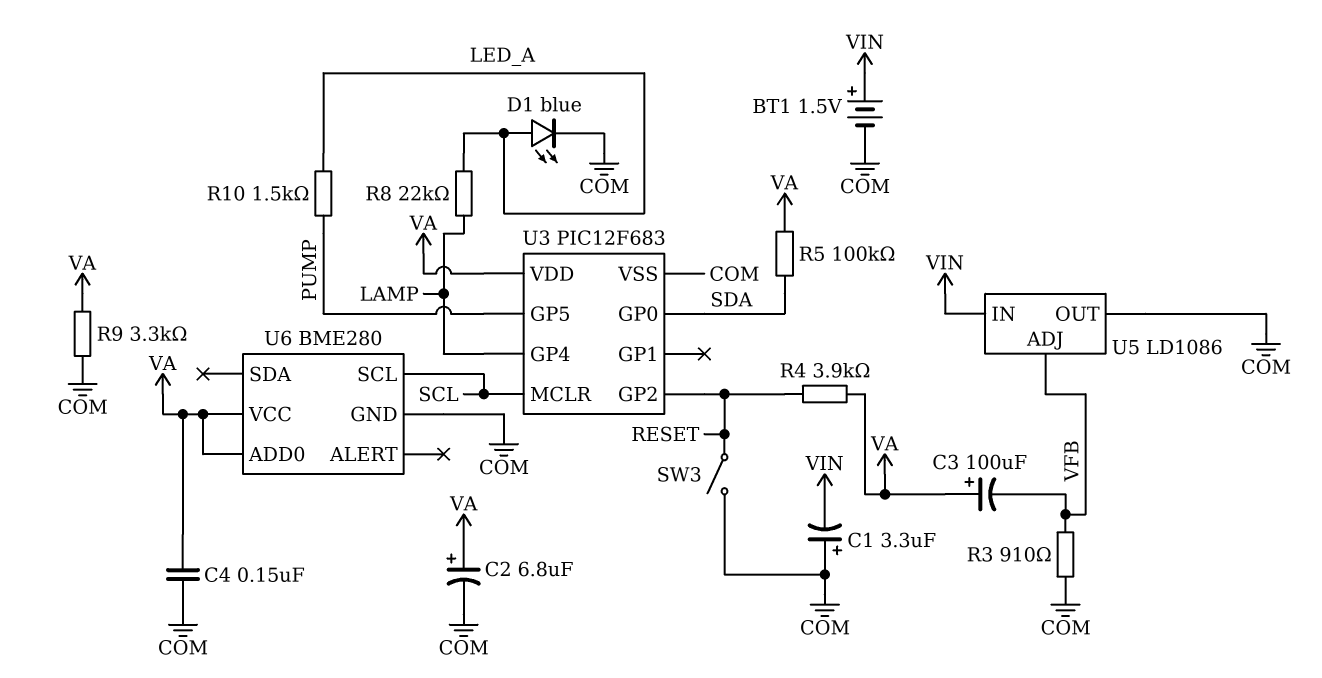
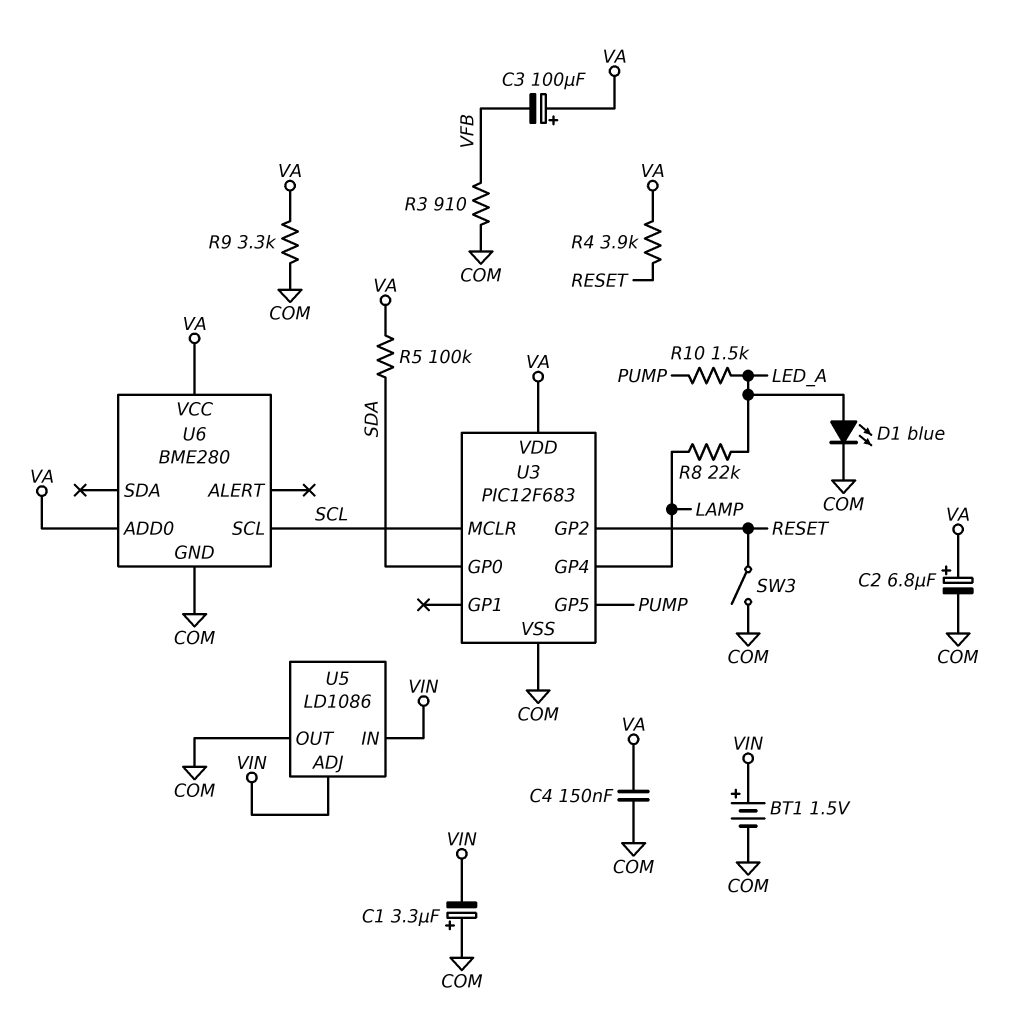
U5 pin ADJ: VFB -> VIN

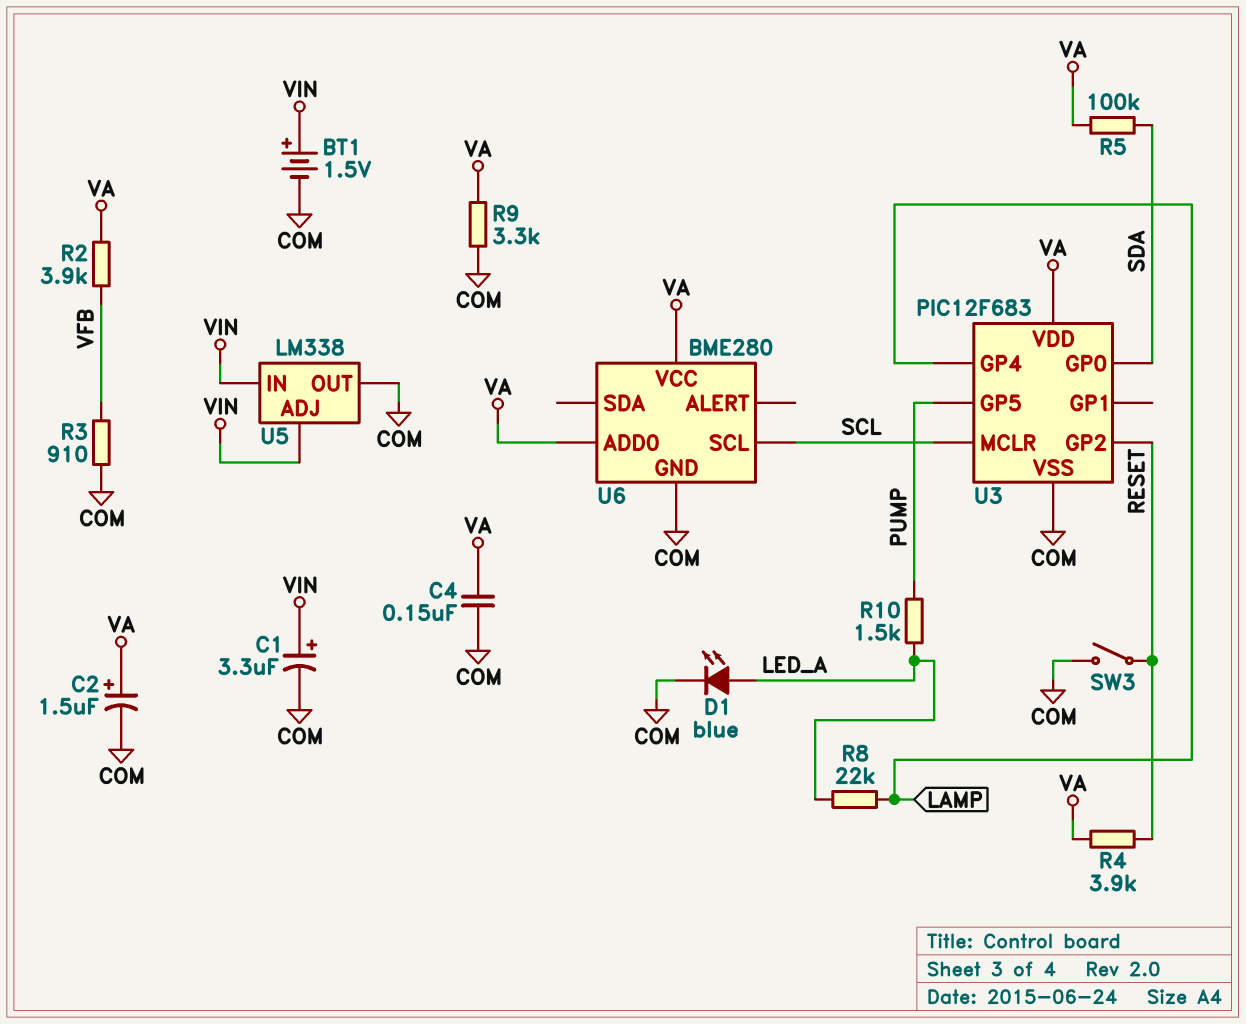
C1: 3.3uF (plus COM, minus VIN) -> 3.3uF (plus VIN, minus COM)
C2: 6.8uF (plus VA, minus COM) -> 1.5uF (plus VA, minus COM)
C3: 100uF (plus VA, minus VFB) -> none
R2: none -> 3.9k (VA, VFB)
U5: LD1086 -> LM338

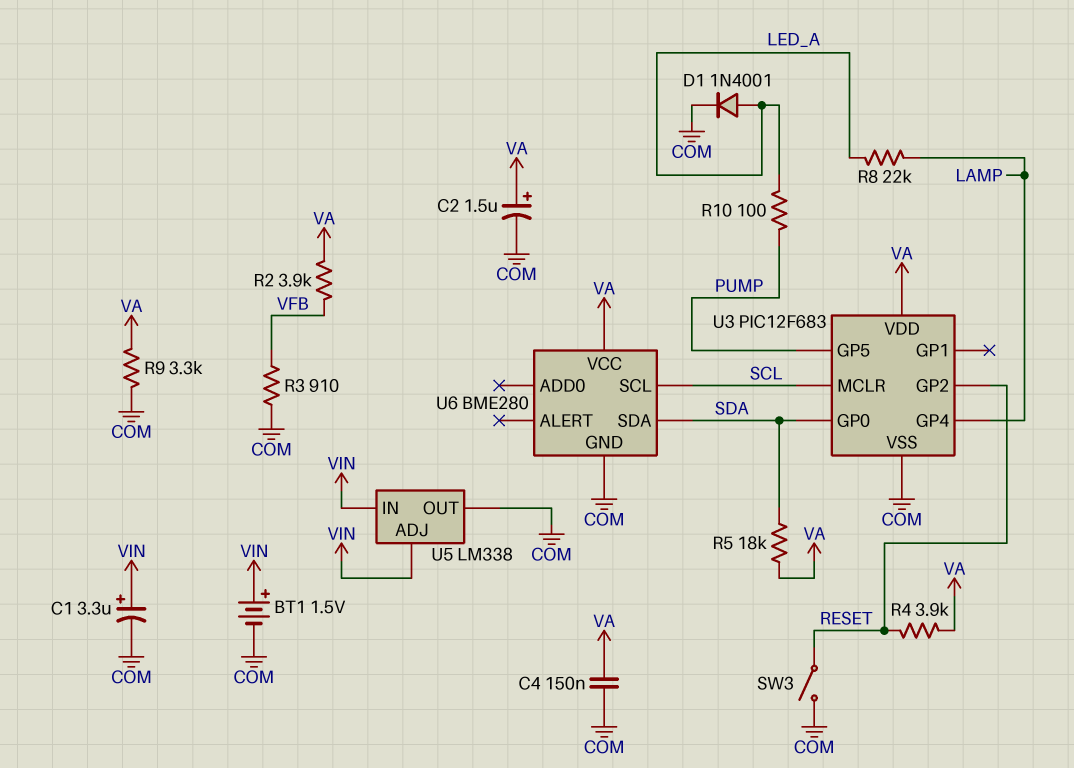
D1: LED blue (A LED_A, K COM) -> diode 1N4001 (A LED_A, K COM)
R5: 100k (SDA, VA) -> 18k (SDA, VA)
R10: 1.5k (LED_A, PUMP) -> 100 (LED_A, PUMP)
U6 pin ADD0: VA -> none
U6 pin SDA: none -> SDA

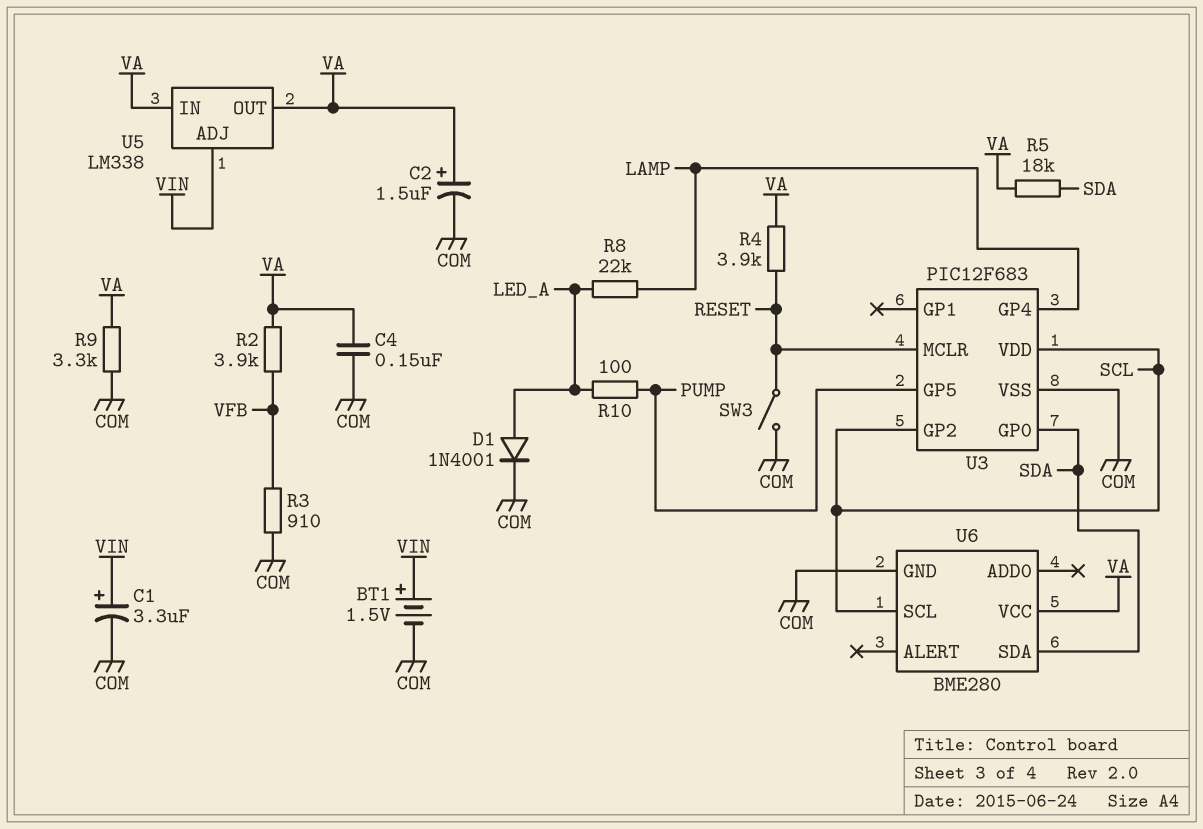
U3 pin GP2: RESET -> SCL
U3 pin MCLR: SCL -> RESET
U3 pin VDD: VA -> SCL
U5 pin IN: VIN -> VA
U5 pin OUT: COM -> VA

